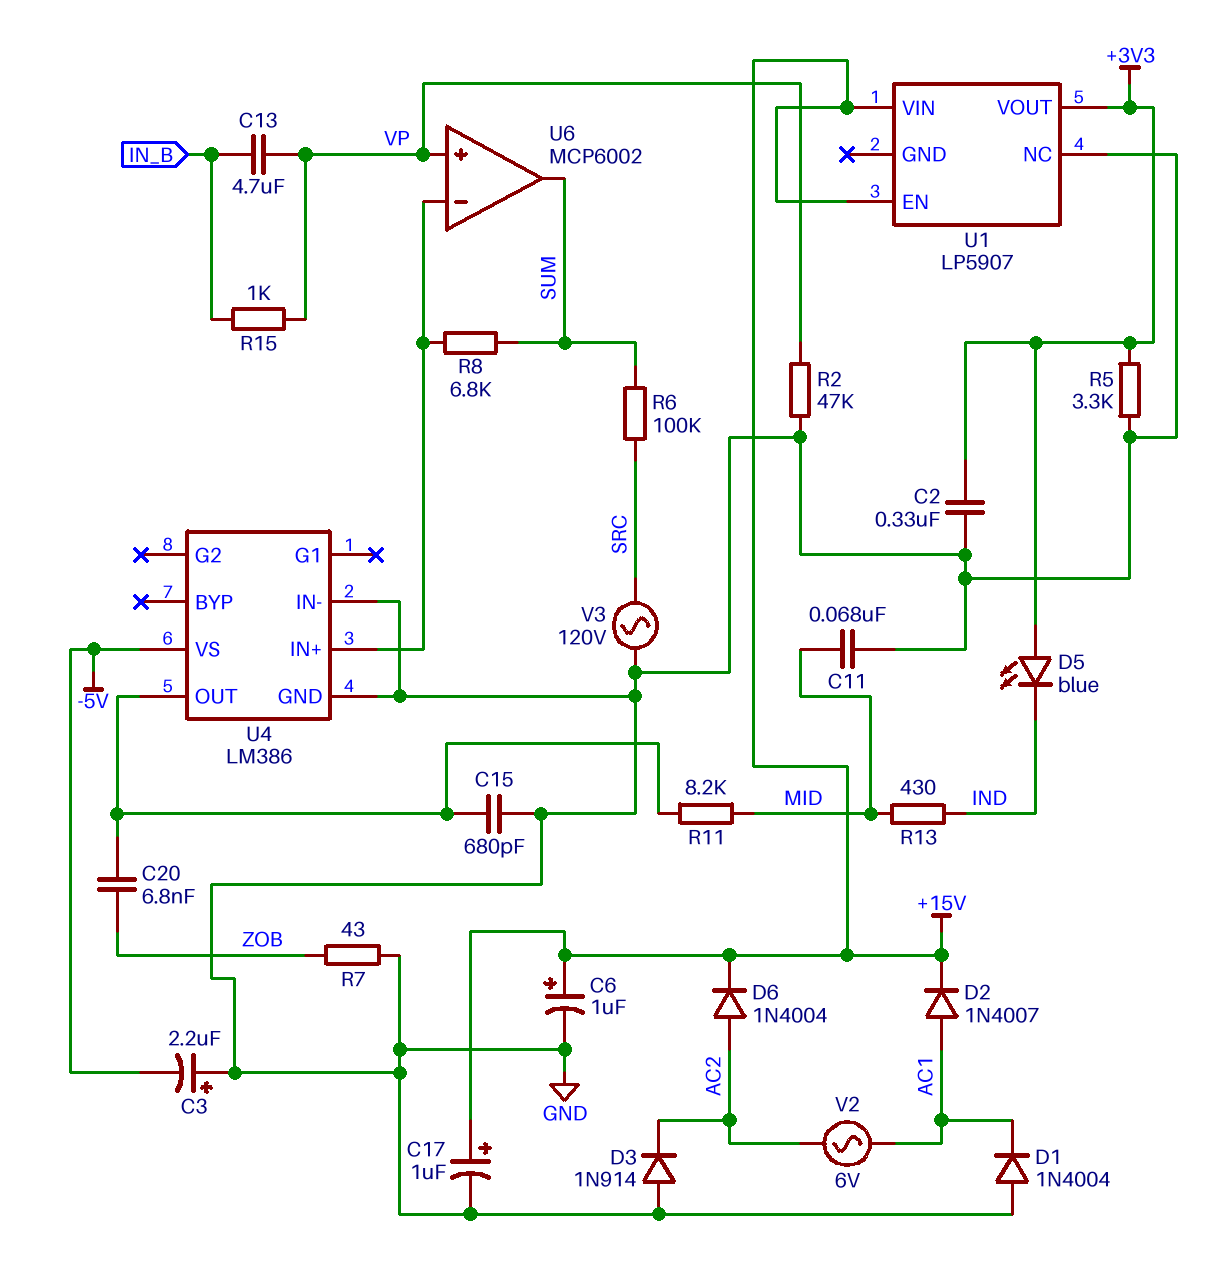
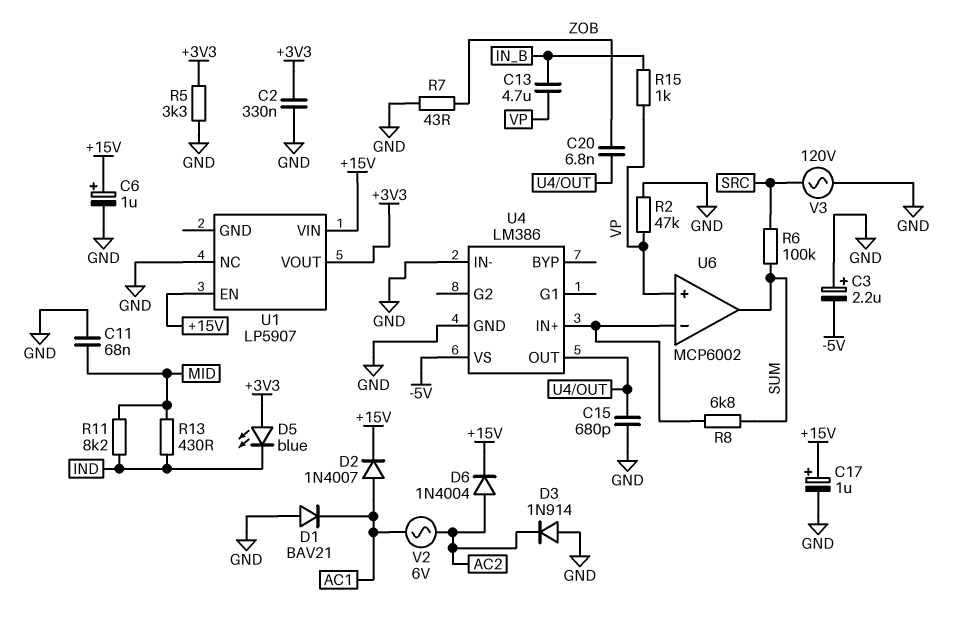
D1: diode 1N4004 (A GND, K AC1) -> diode BAV21 (A GND, K AC1)
R11: 8.2k (MID, U4/OUT) -> 8.2k (IND, MID)

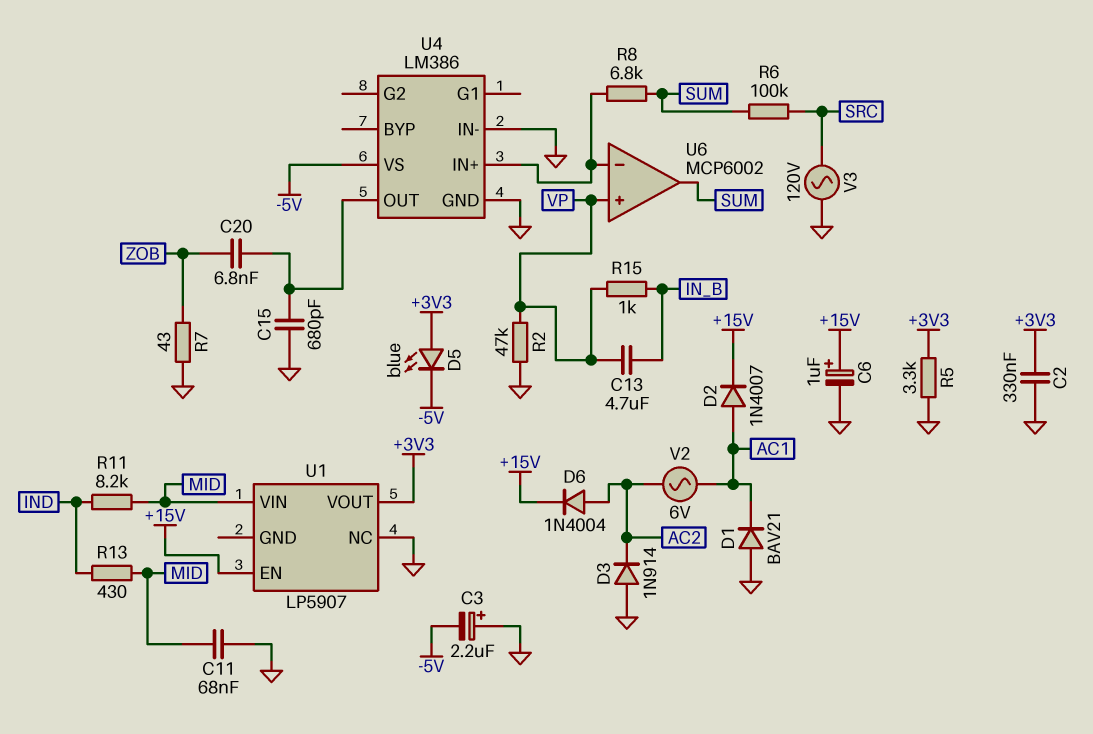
C17: 1uF (plus +15V, minus GND) -> none
D5: LED blue (A +3V3, K IND) -> LED blue (A +3V3, K -5V)
U1 pin VIN: +15V -> MID

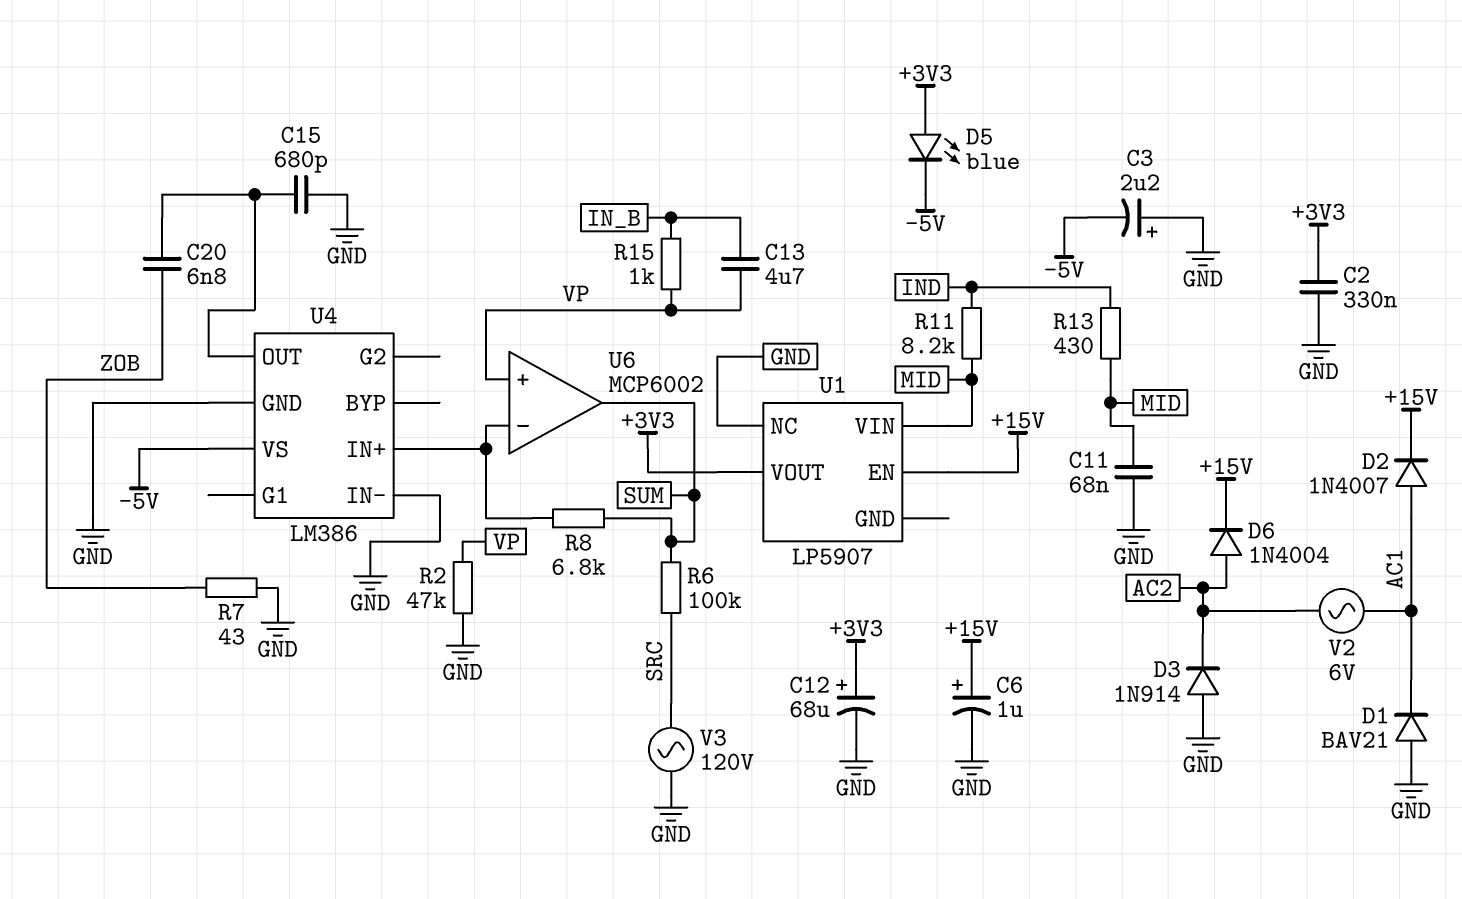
C12: none -> 68uF (plus +3V3, minus GND)
R5: 3.3k (+3V3, GND) -> none

